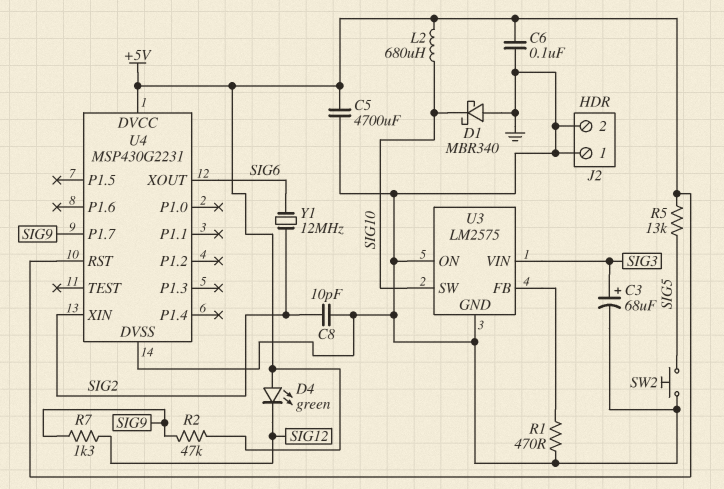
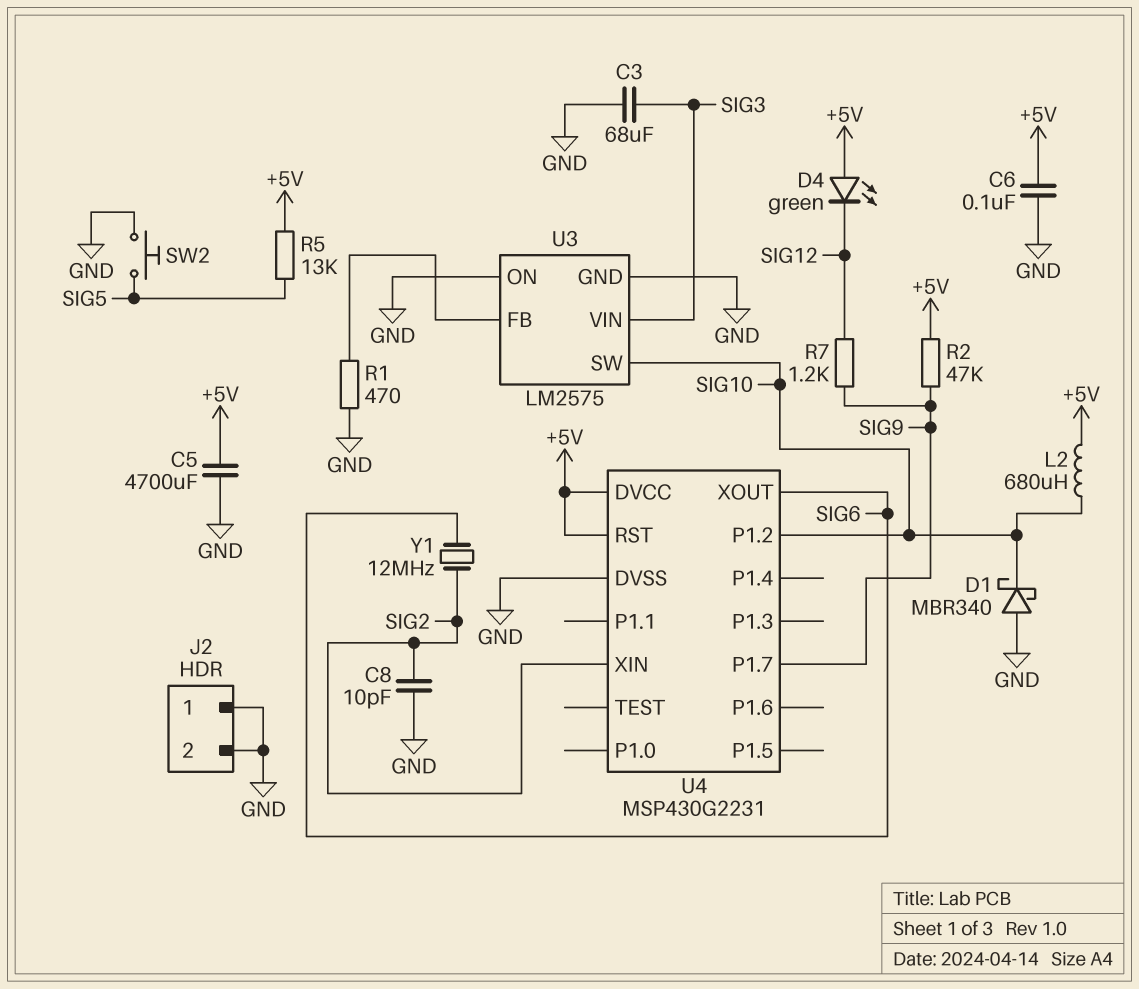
C3: 68uF (plus SIG3, minus GND) -> 68uF (GND, SIG3)
R7: 1.3k (SIG9, SIG12) -> 1.2k (SIG9, SIG12)
U4 pin P1.2: none -> SIG10

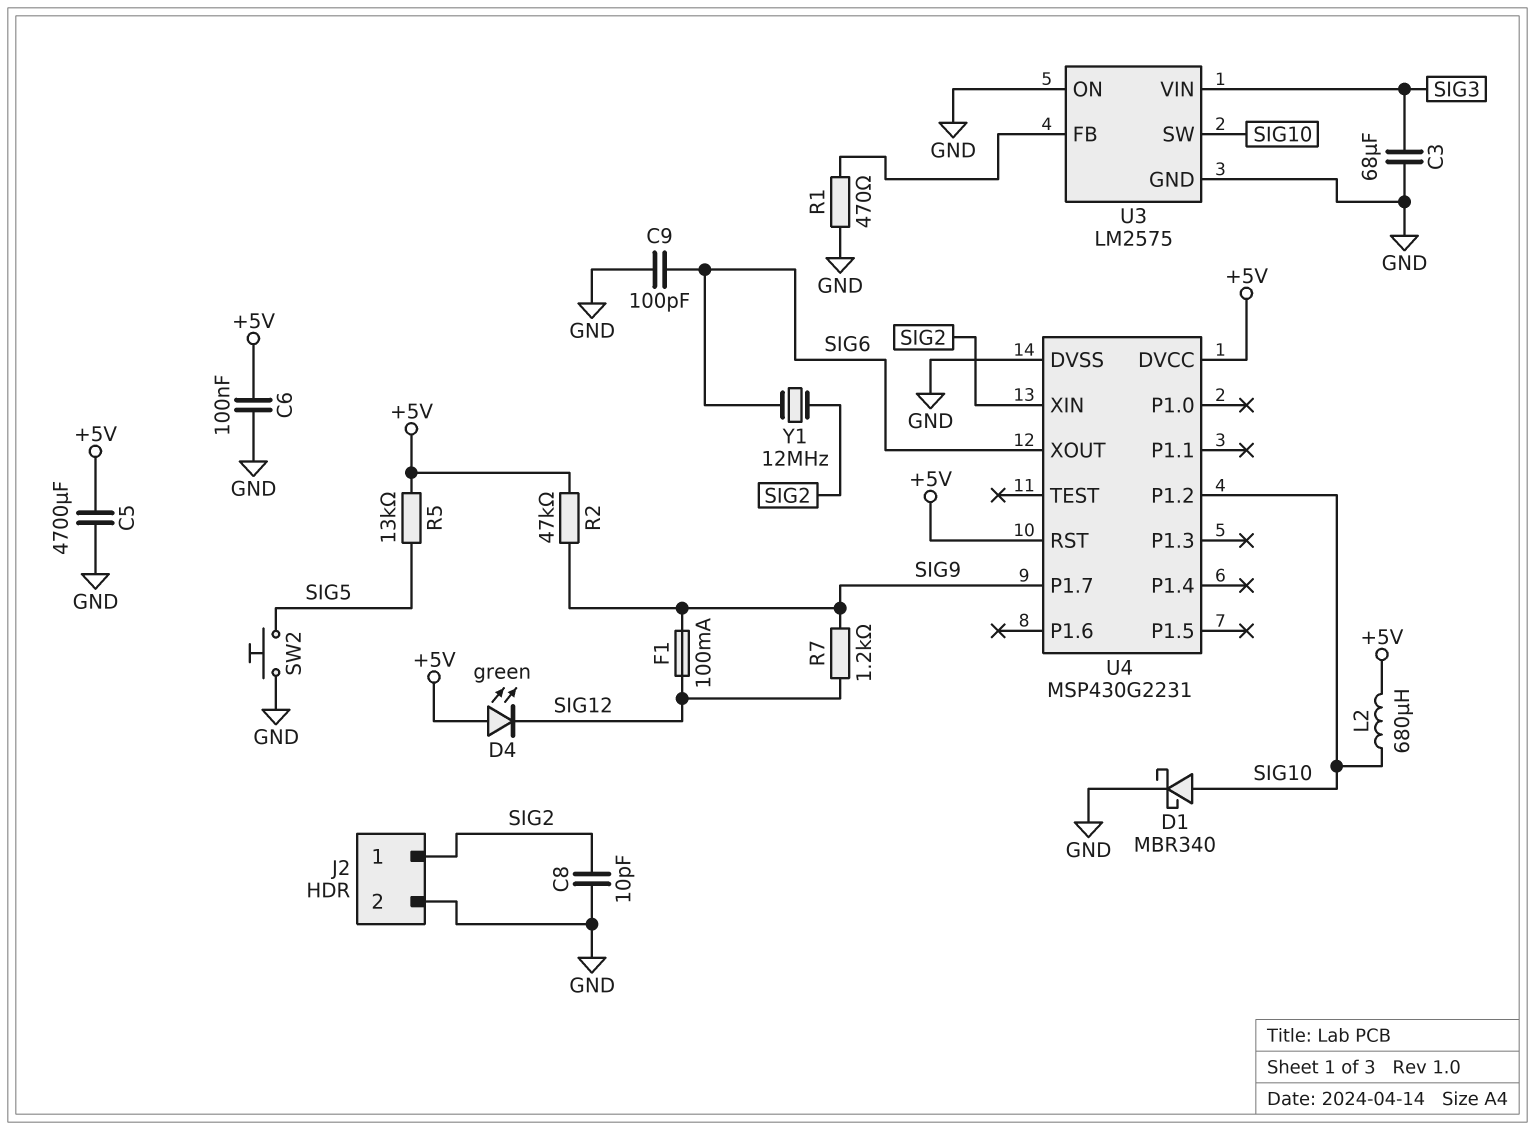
C9: none -> 100pF (GND, SIG6)
D1: schottky MBR340 (A GND, K SIG10) -> schottky MBR340 (A SIG10, K GND)
F1: none -> 100mA (SIG9, SIG12)
J2 pin 1: GND -> SIG2

